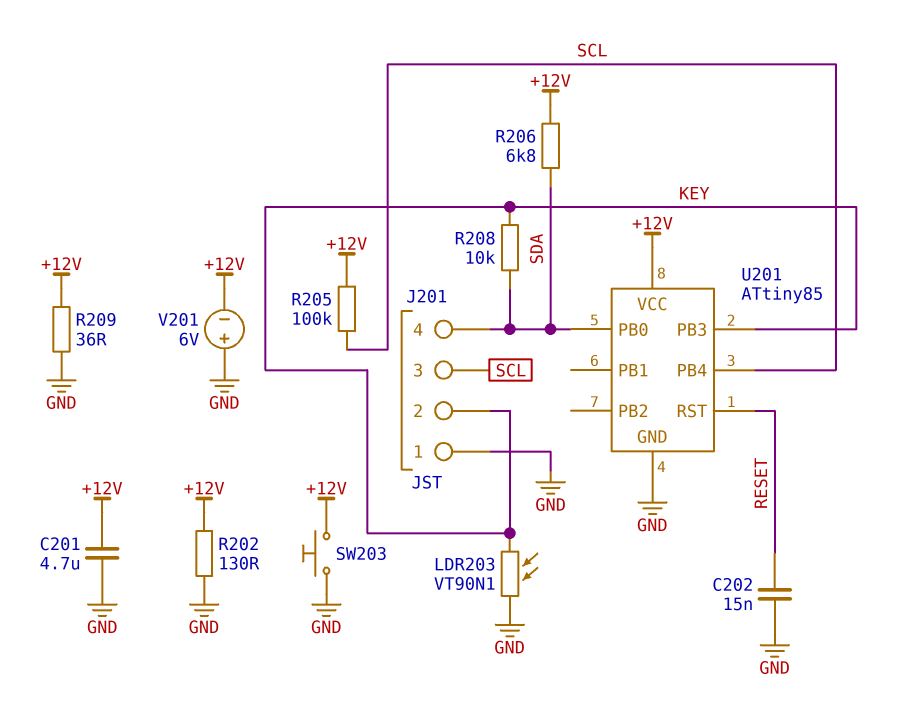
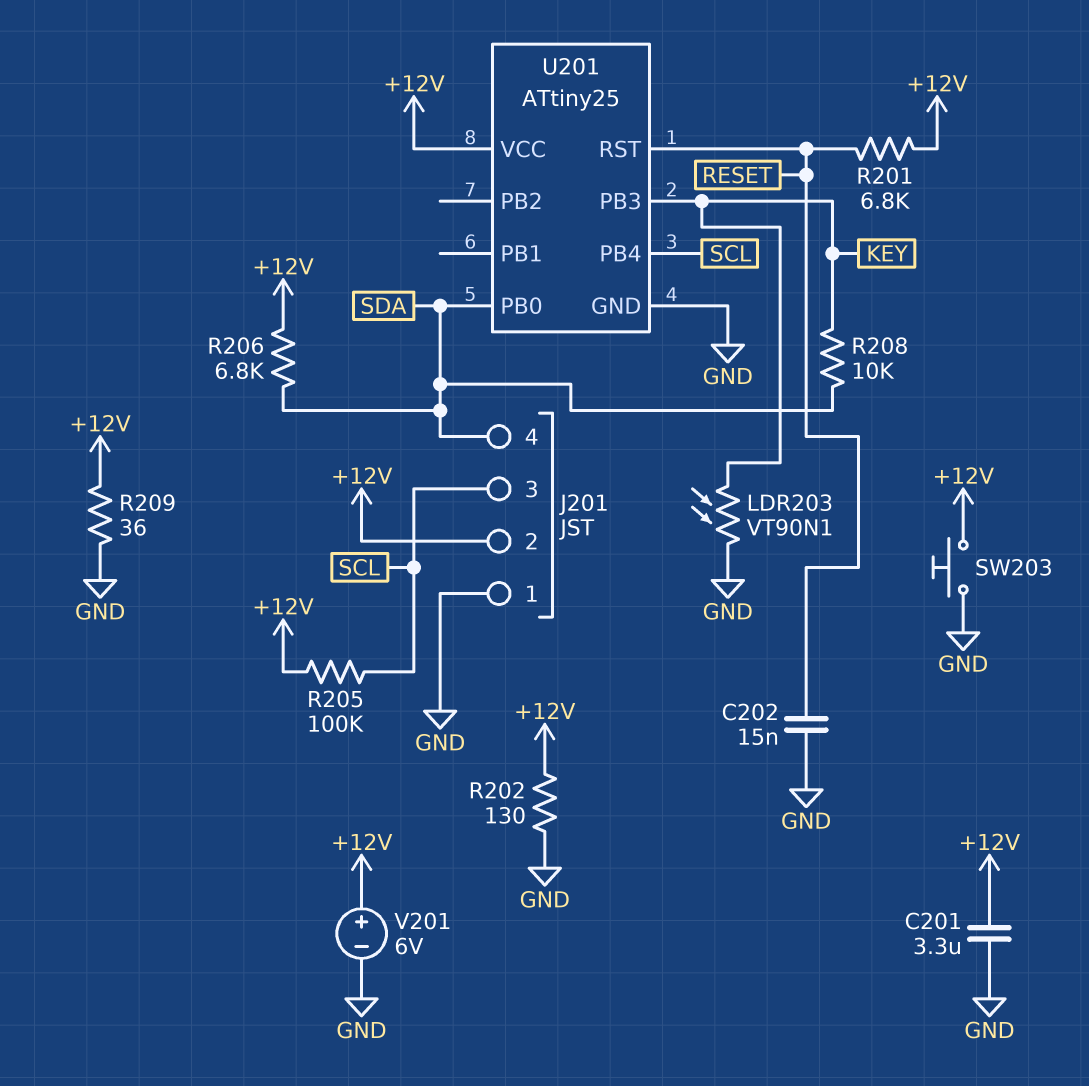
C201: 4.7uF (+12V, GND) -> 3.3uF (+12V, GND)
J201 pin 2: KEY -> +12V
R201: none -> 6.8k (+12V, RESET)
U201: ATtiny85 -> ATtiny25
V201: 6V (plus GND, minus +12V) -> 6V (plus +12V, minus GND)

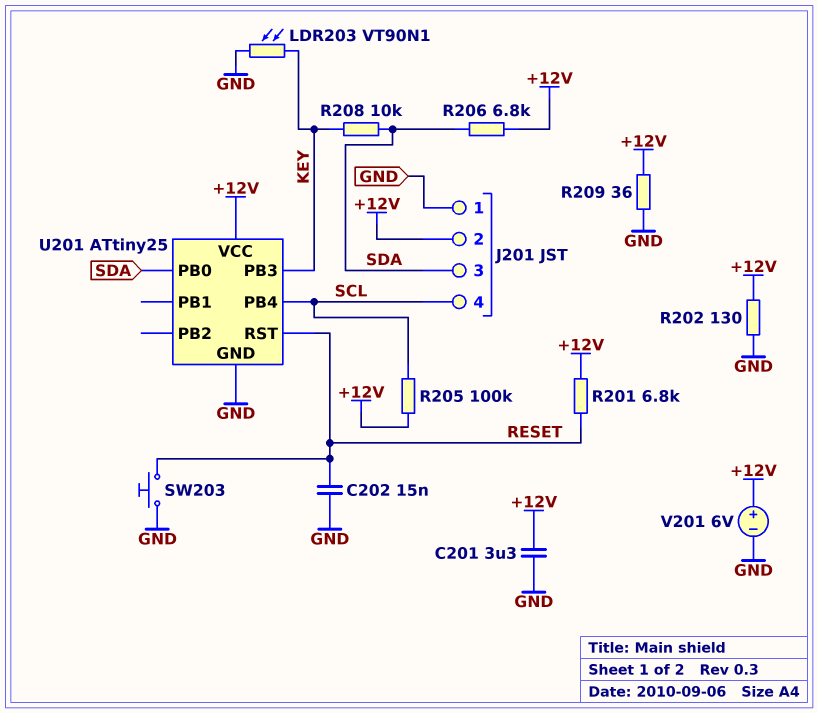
J201 pin 3: SCL -> SDA
J201 pin 4: SDA -> SCL
SW203: button (+12V, GND) -> button (GND, RESET)

